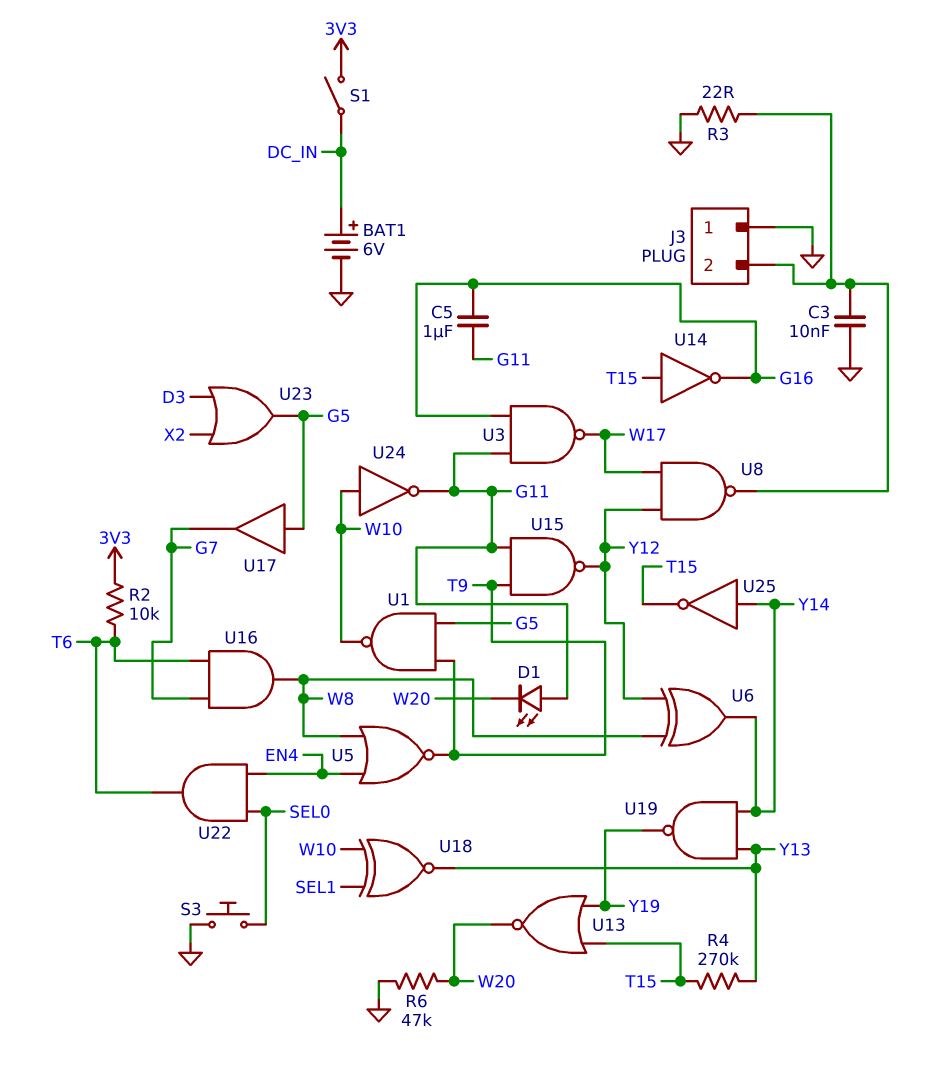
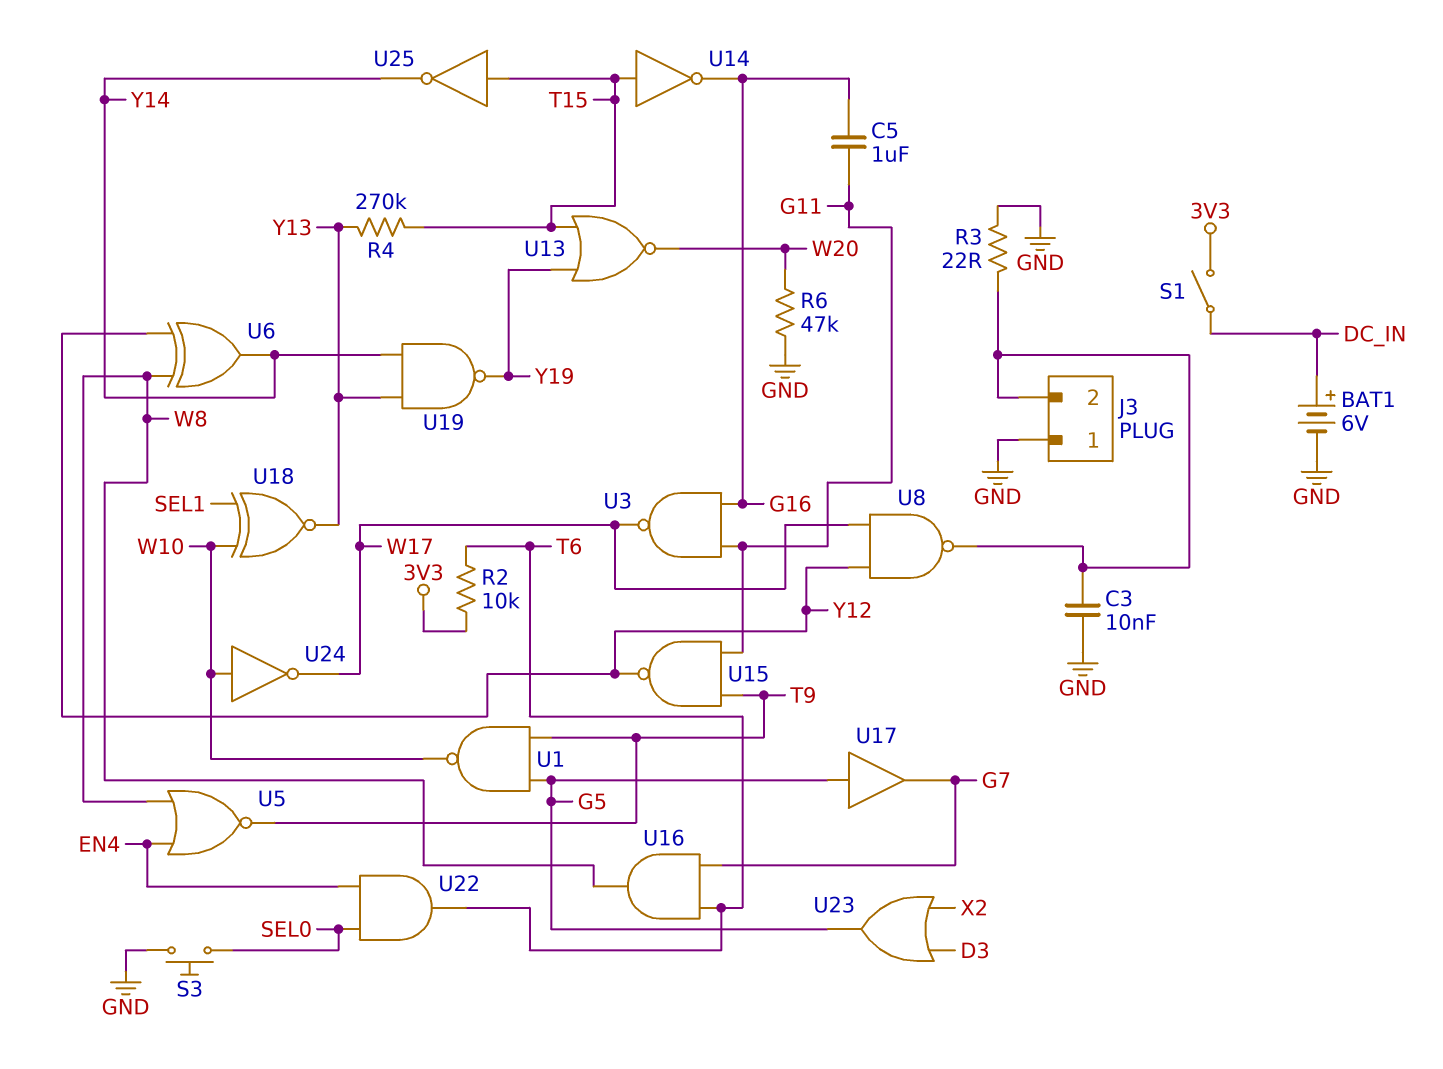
D1: LED (A G11, K W20) -> none
U24: NOT (in W10, out G11) -> NOT (in W10, out W17)
U25: NOT (in Y14, out T15) -> NOT (in T15, out Y14)

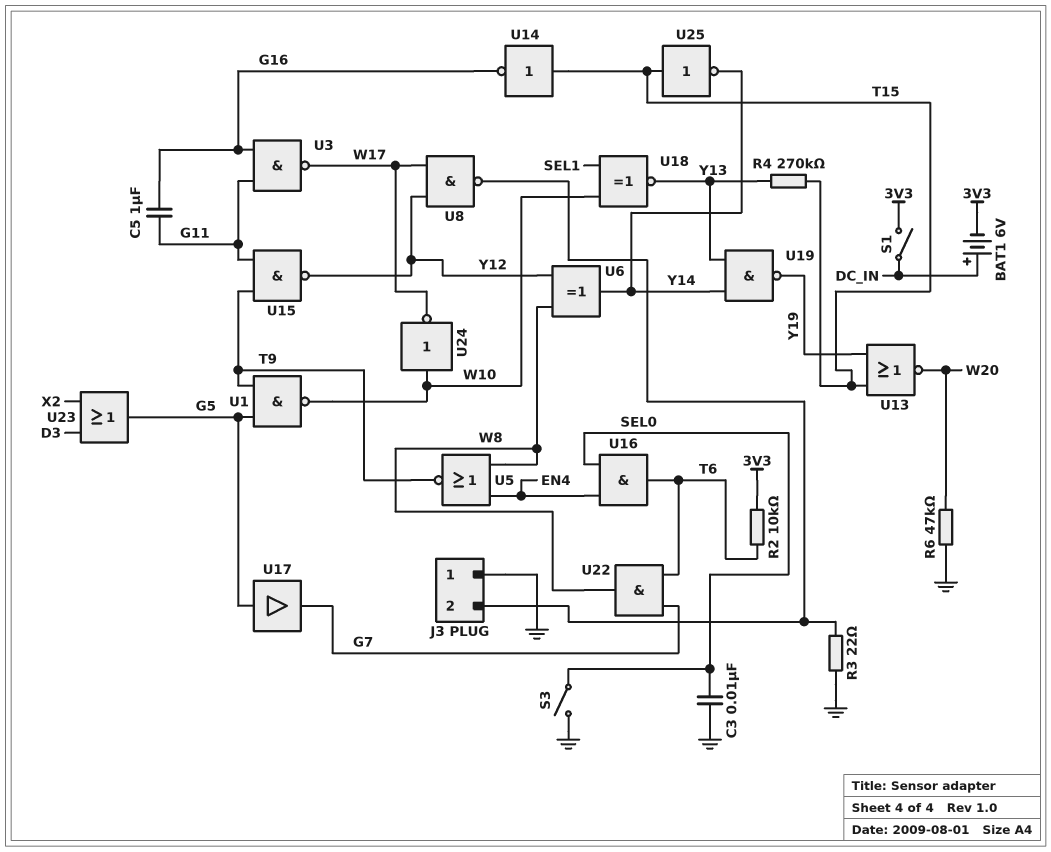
BAT1: 6V (plus DC_IN, minus GND) -> 6V (plus DC_IN, minus 3V3)
C3: 10nF (GND, J3/2) -> 10nF (GND, SEL0)
S3: button (GND, SEL0) -> switch (GND, SEL0)
U16: AND (in G7, in T6, out W8) -> AND (in EN4, in SEL0, out T6)
U22: AND (in EN4, in SEL0, out T6) -> AND (in G7, in T6, out W8)

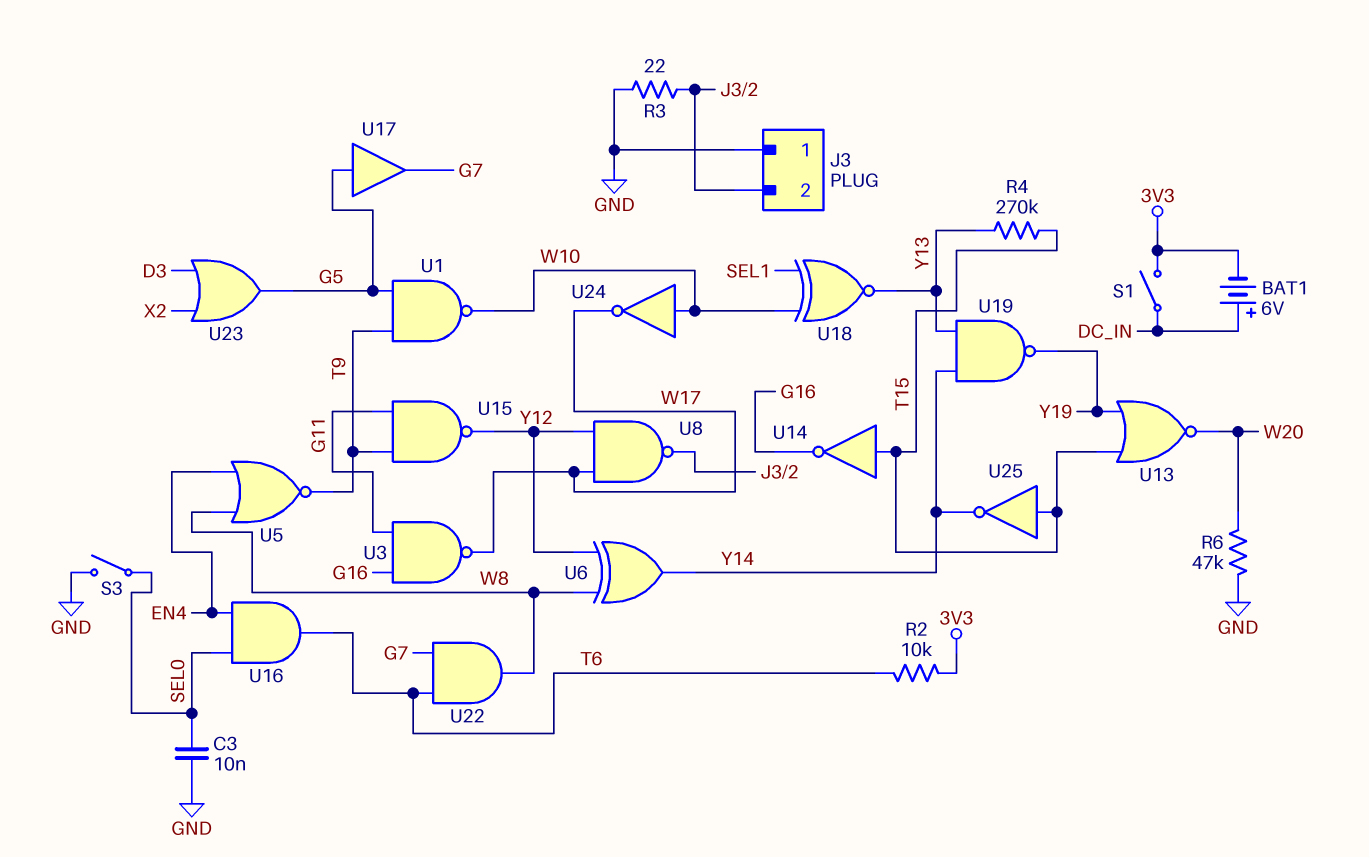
C5: 1uF (G11, G16) -> none

